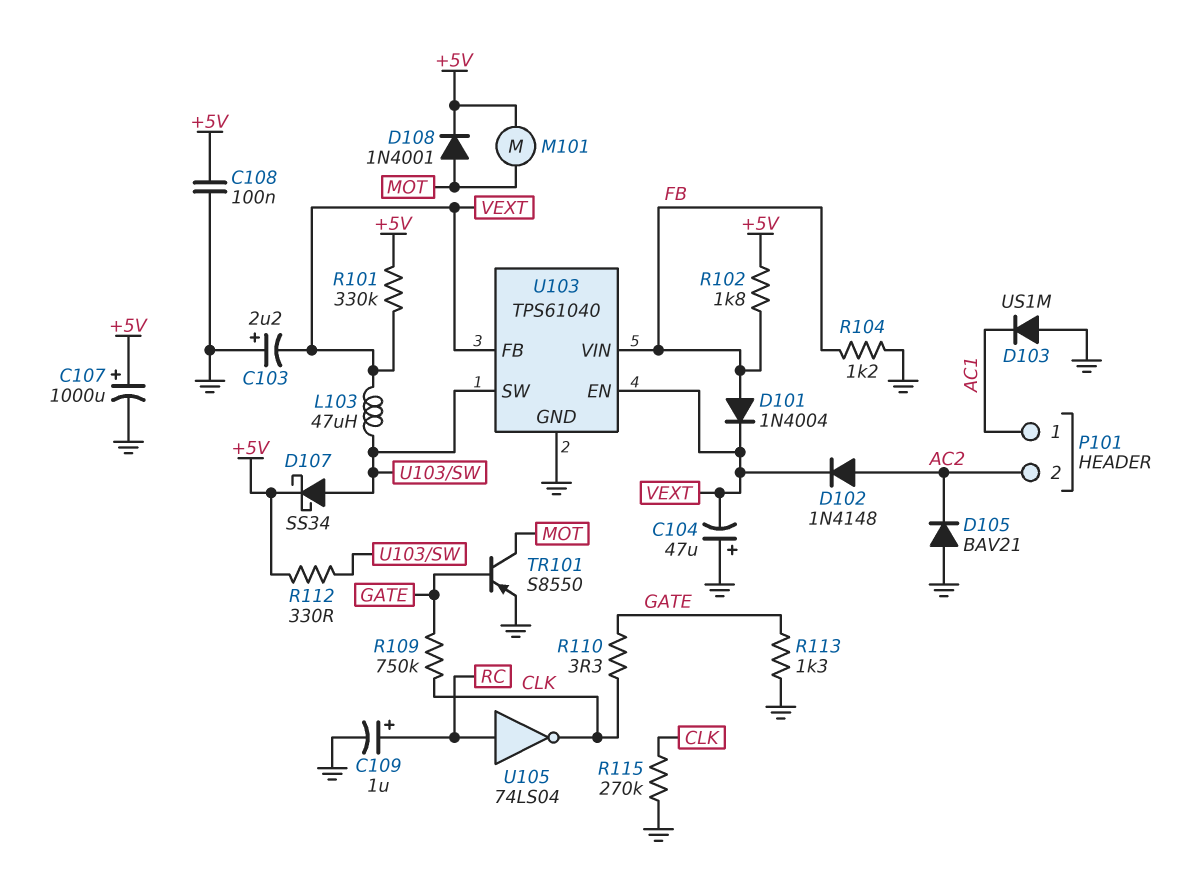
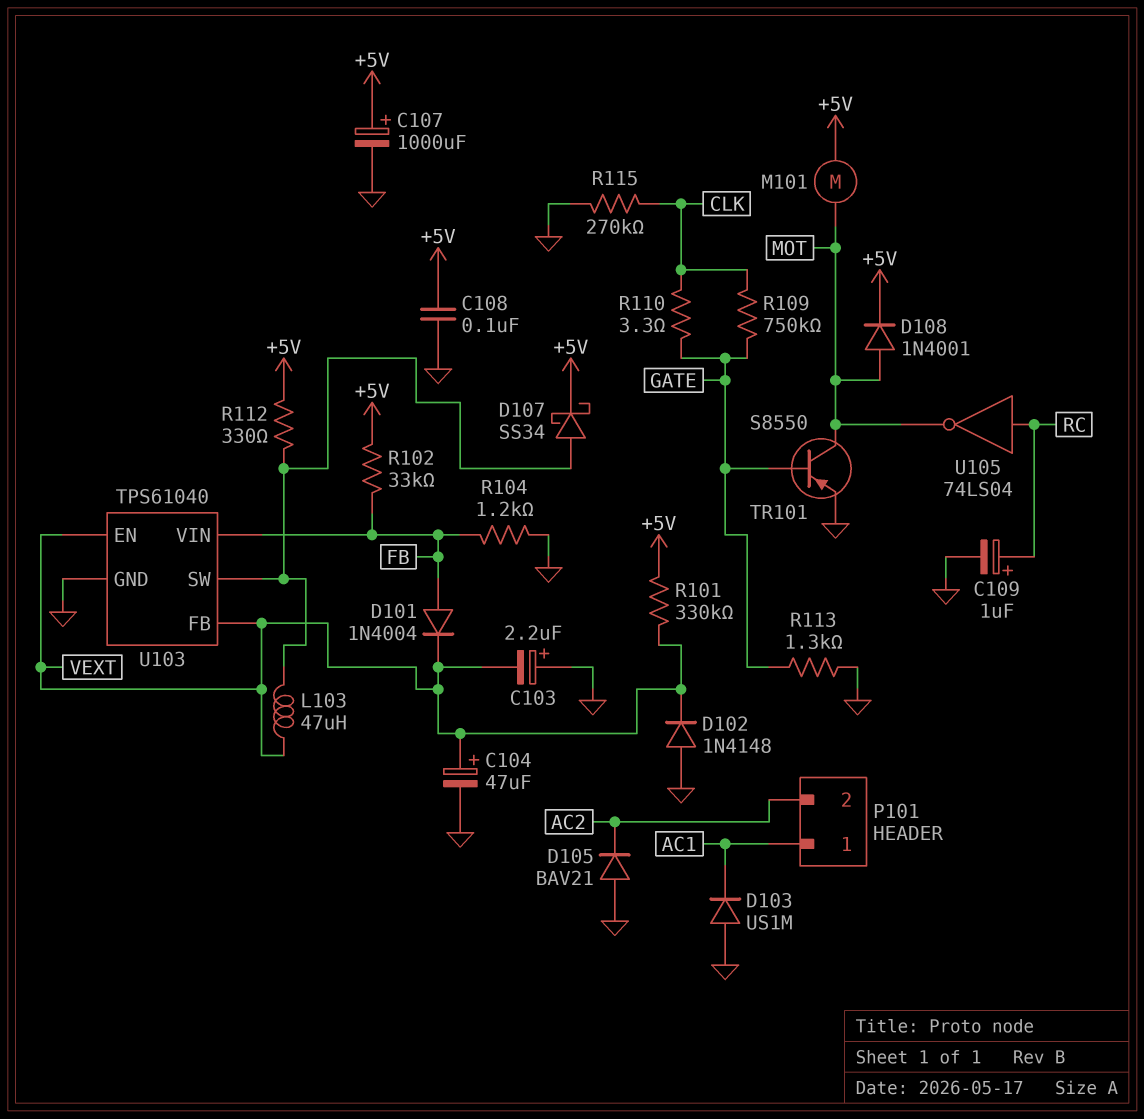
C104: 47uF (plus GND, minus VEXT) -> 47uF (plus VEXT, minus GND)
D102: diode 1N4148 (A AC2, K VEXT) -> diode 1N4148 (A GND, K VEXT)
R102: 1.8k (+5V, FB) -> 33k (+5V, FB)
U105: NOT 74LS04 (in RC, out CLK) -> NOT 74LS04 (in RC, out MOT)

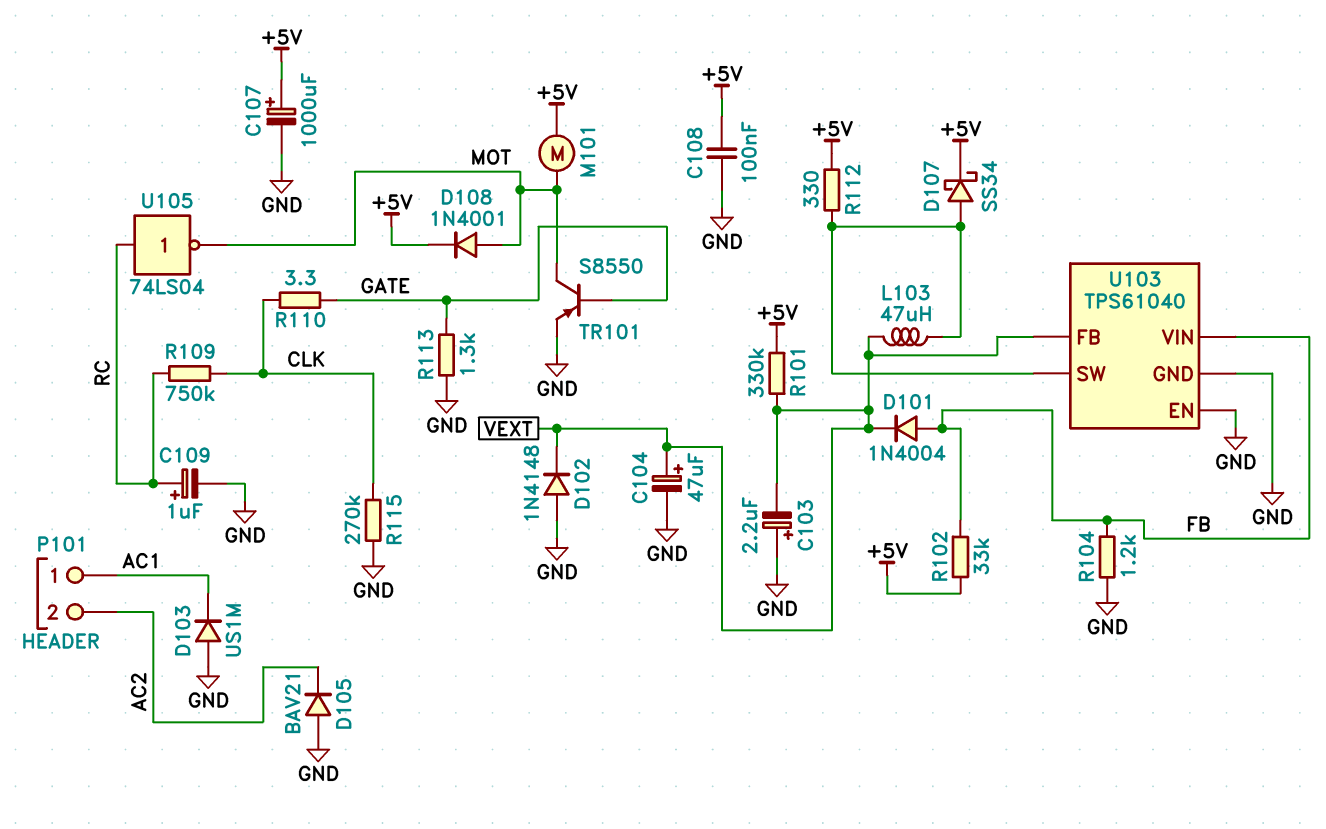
R109: 750k (CLK, GATE) -> 750k (CLK, RC)
U103 pin EN: VEXT -> GND

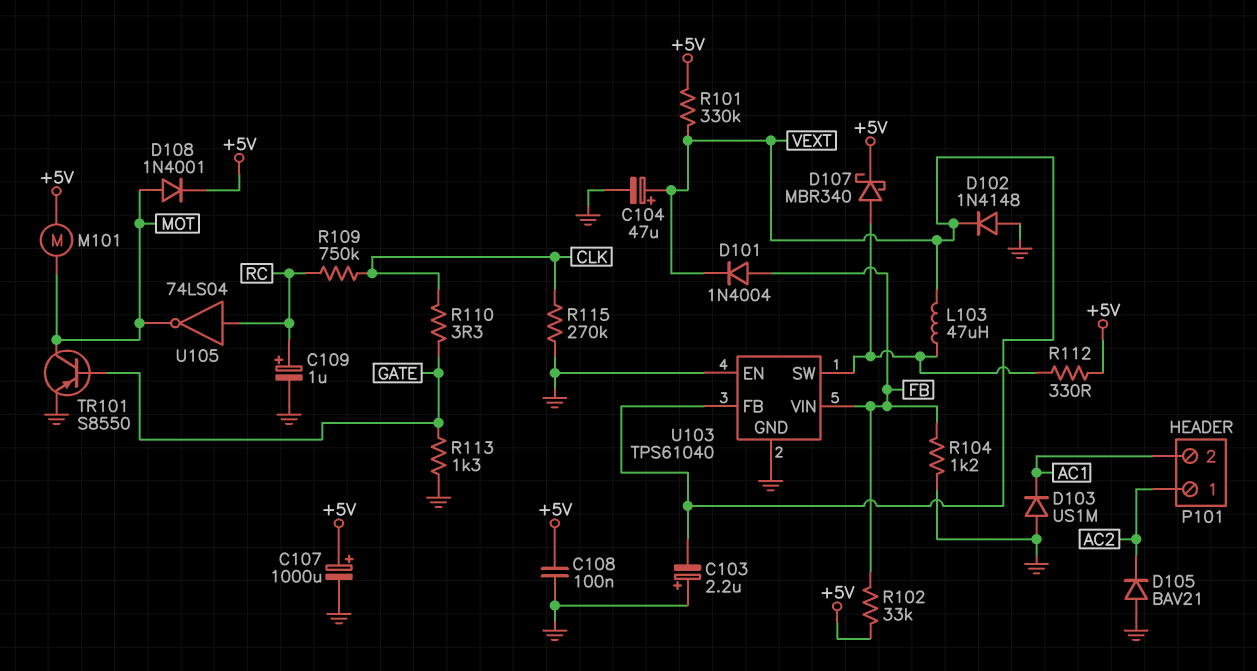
D107: schottky SS34 (A U103/SW, K +5V) -> schottky MBR340 (A U103/SW, K +5V)
P101 pin 1: AC1 -> AC2
P101 pin 2: AC2 -> AC1

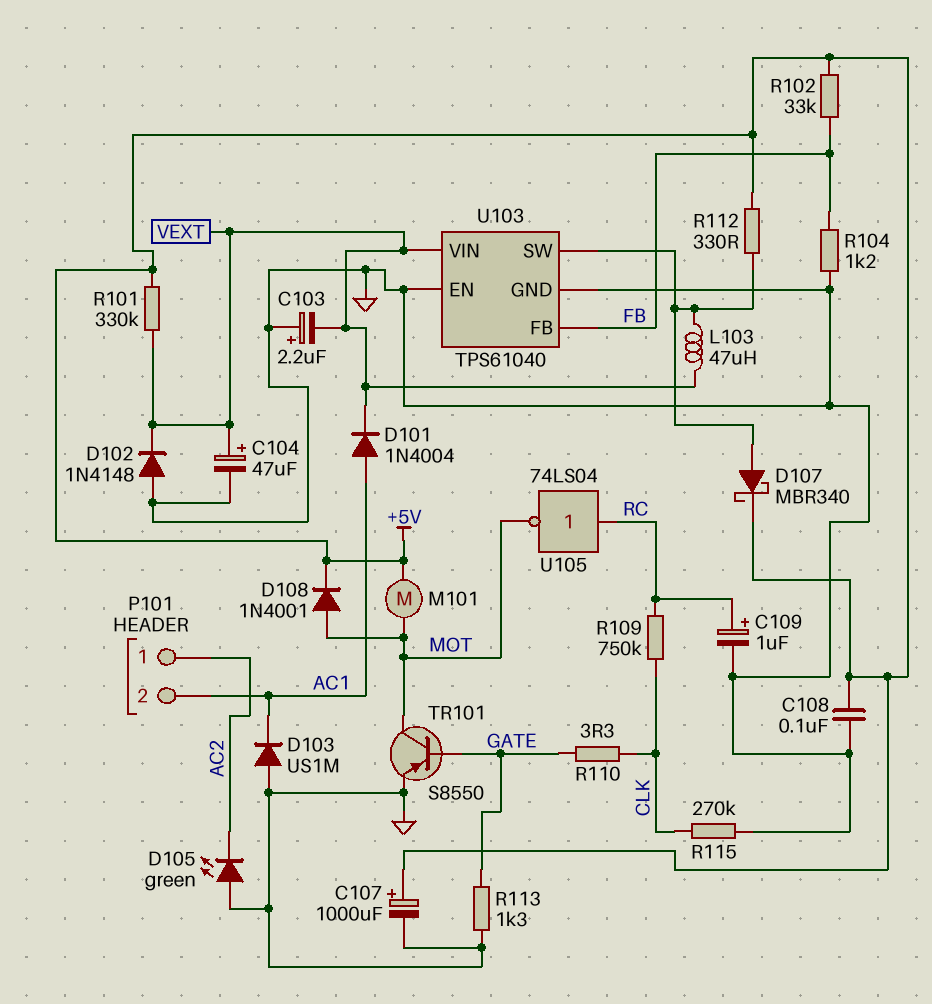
D101: diode 1N4004 (A FB, K VEXT) -> diode 1N4004 (A AC1, K VEXT)
D105: diode BAV21 (A GND, K AC2) -> LED green (A GND, K AC2)
U103 pin FB: VEXT -> FB
U103 pin VIN: FB -> VEXT

